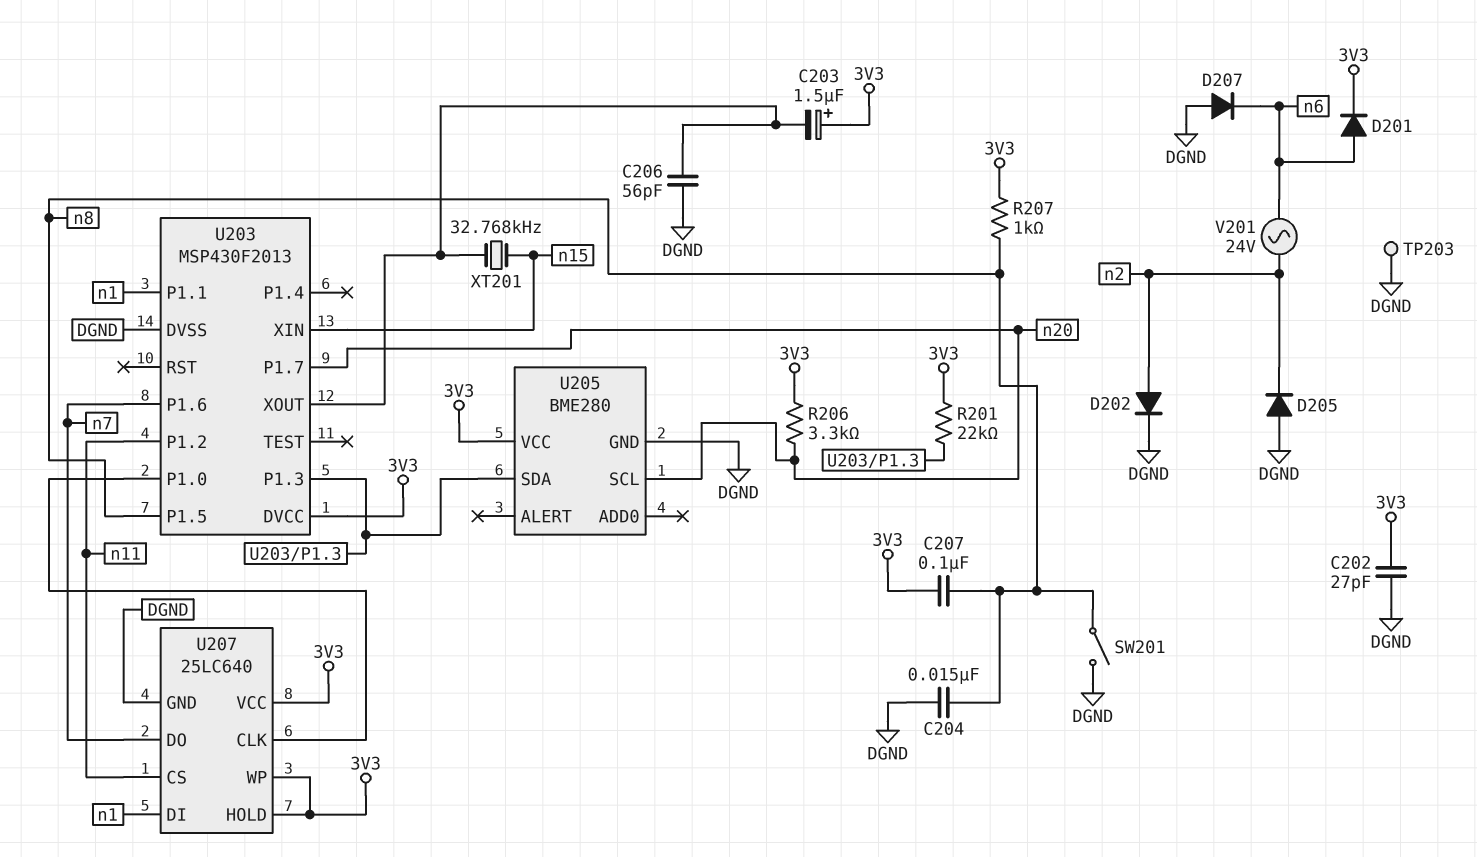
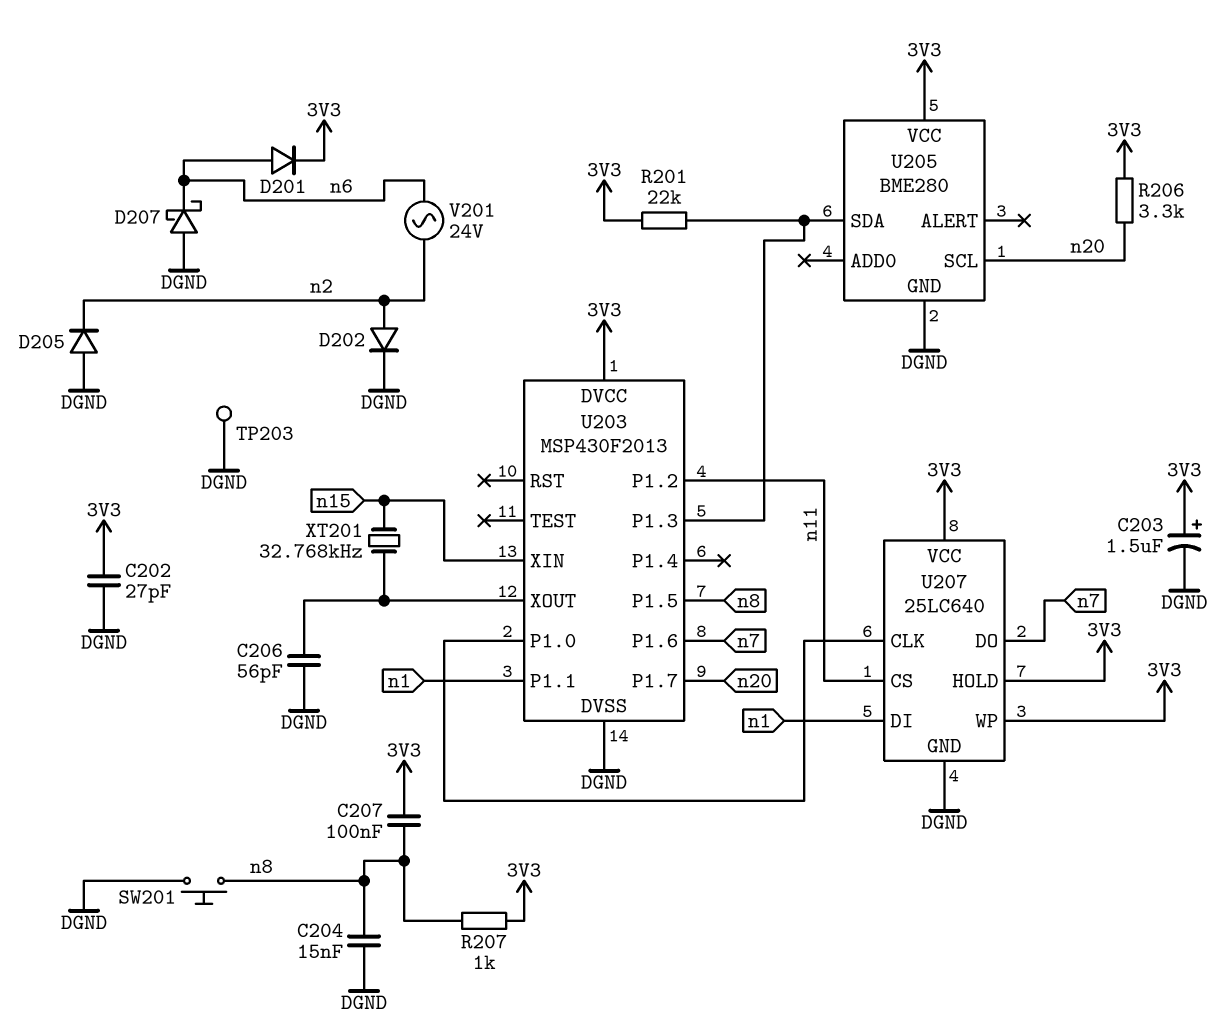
C203: 1.5uF (plus 3V3, minus U203/XOUT) -> 1.5uF (plus 3V3, minus DGND)
D207: diode (A DGND, K n6) -> schottky (A DGND, K n6)
SW201: switch (DGND, n8) -> button (DGND, n8)

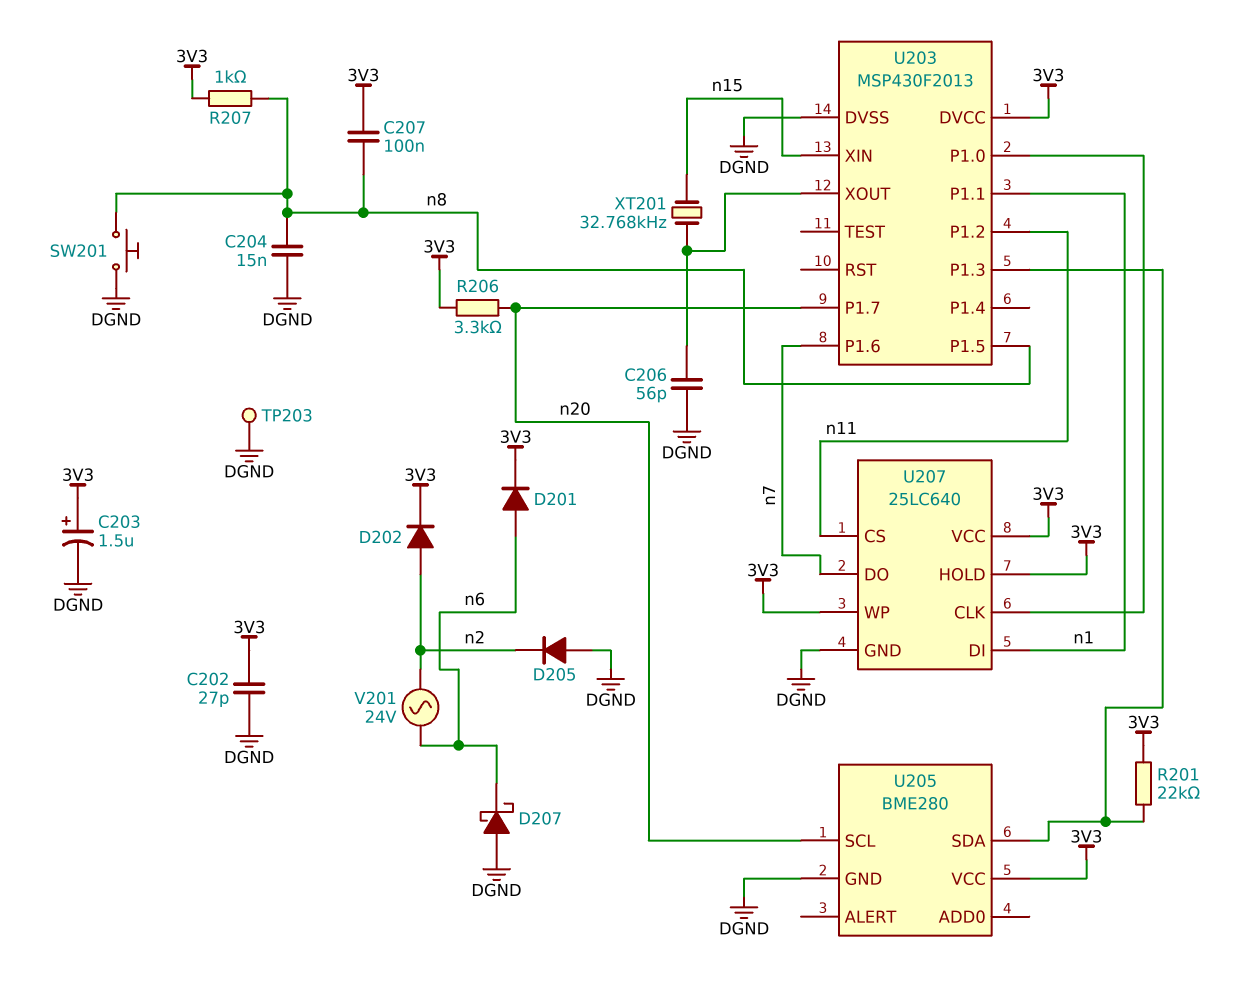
D202: diode (A n2, K DGND) -> diode (A n2, K 3V3)

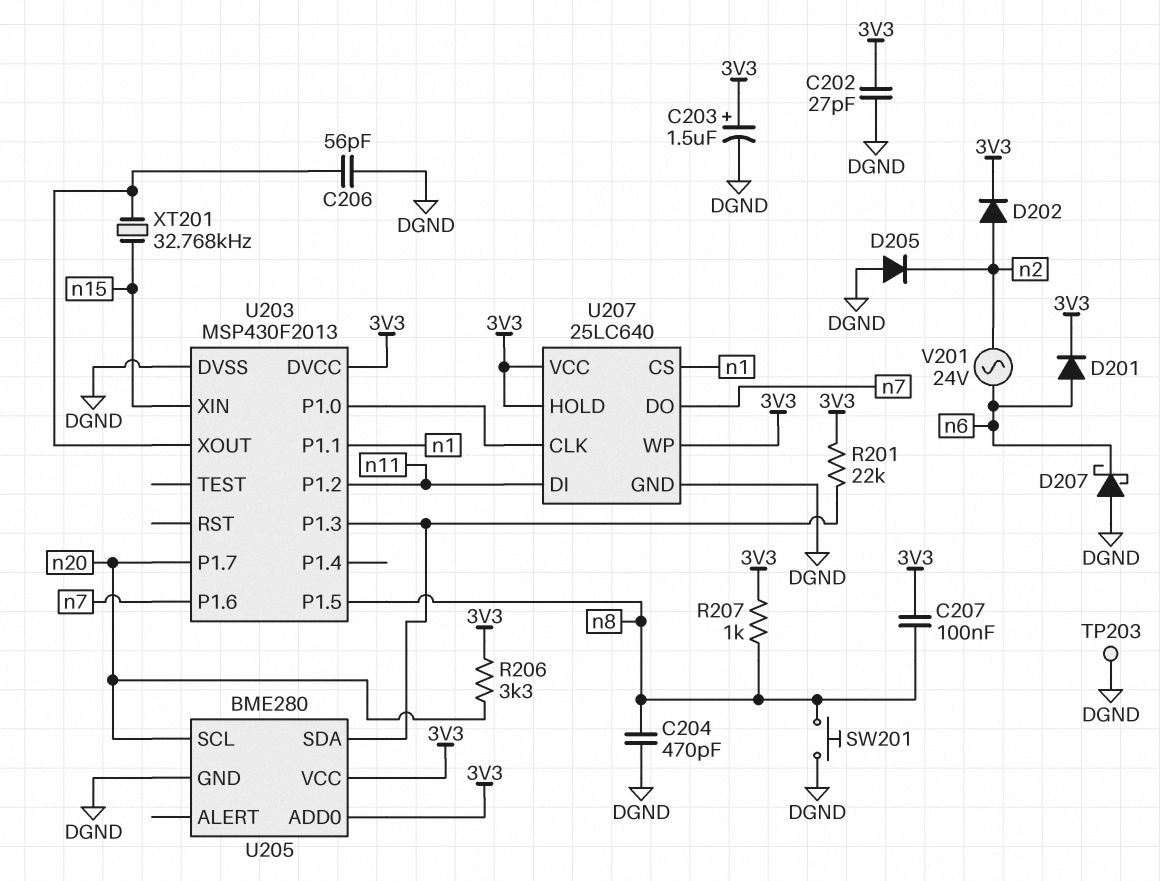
C204: 15nF (DGND, n8) -> 470pF (DGND, n8)
U205 pin ADD0: none -> 3V3
U207 pin CS: n11 -> n1
U207 pin DI: n1 -> n11

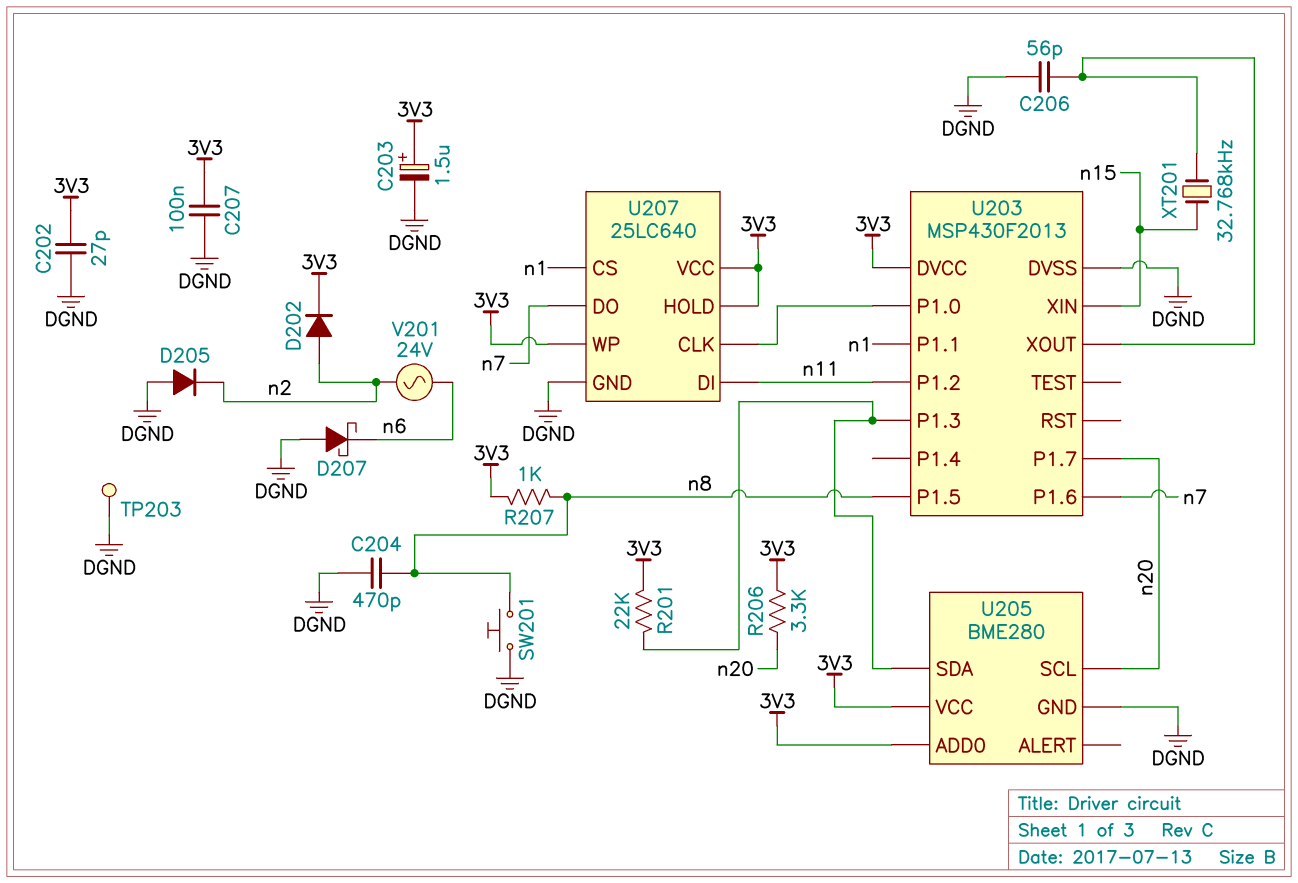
C207: 100nF (3V3, n8) -> 100nF (3V3, DGND)
D201: diode (A n6, K 3V3) -> none

